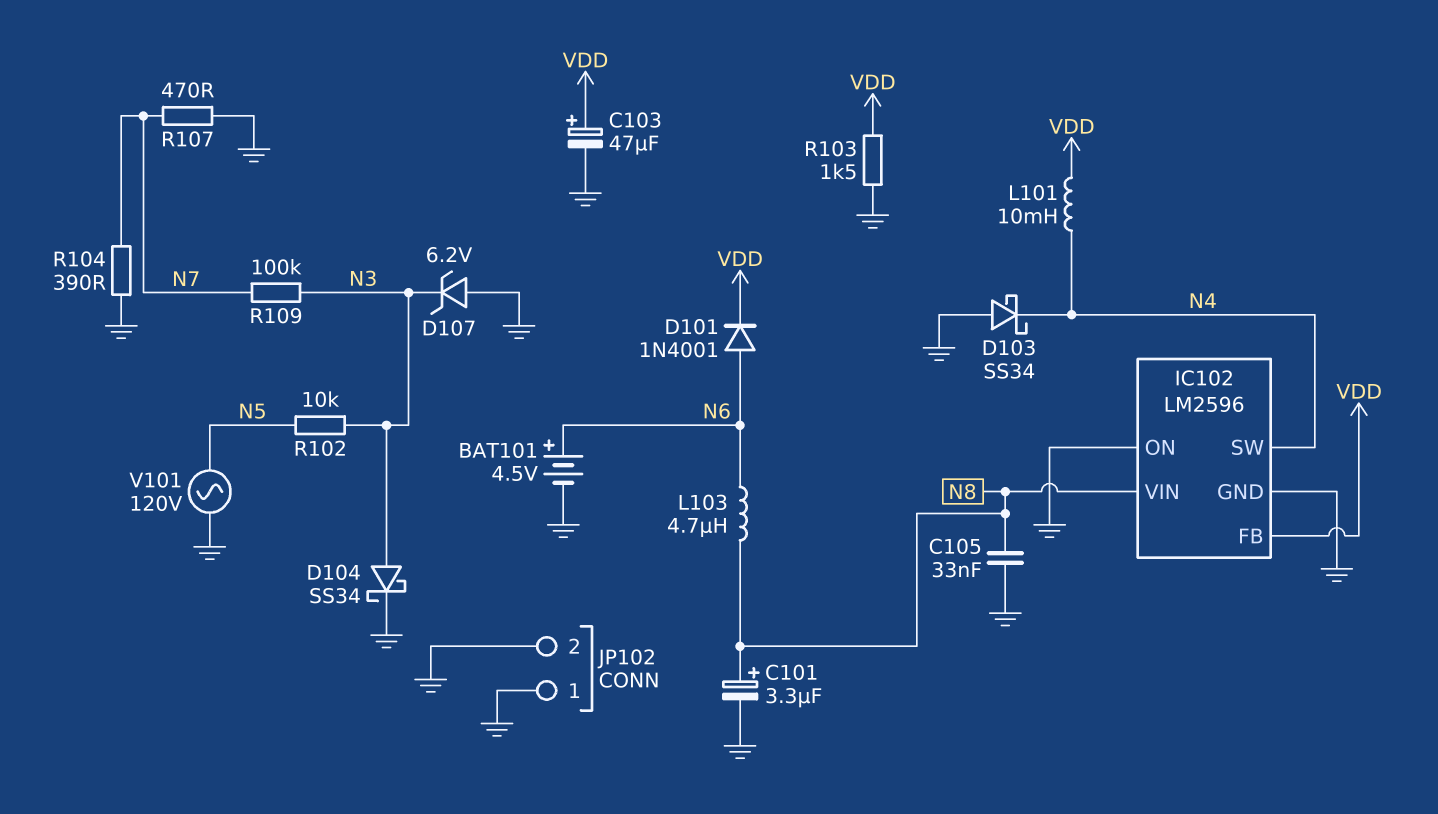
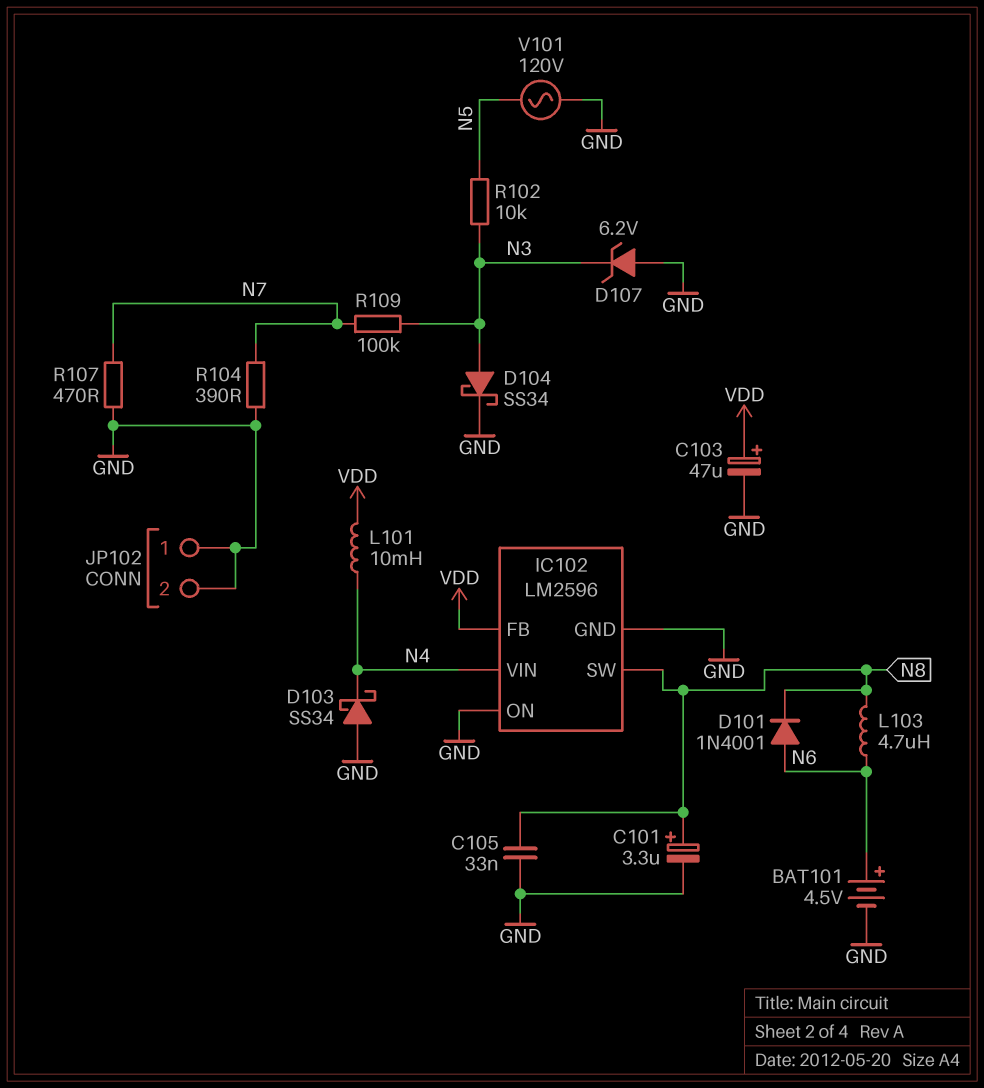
D101: diode 1N4001 (A N6, K VDD) -> diode 1N4001 (A N6, K N8)
IC102 pin SW: N4 -> N8
IC102 pin VIN: N8 -> N4
R103: 1.5k (GND, VDD) -> none

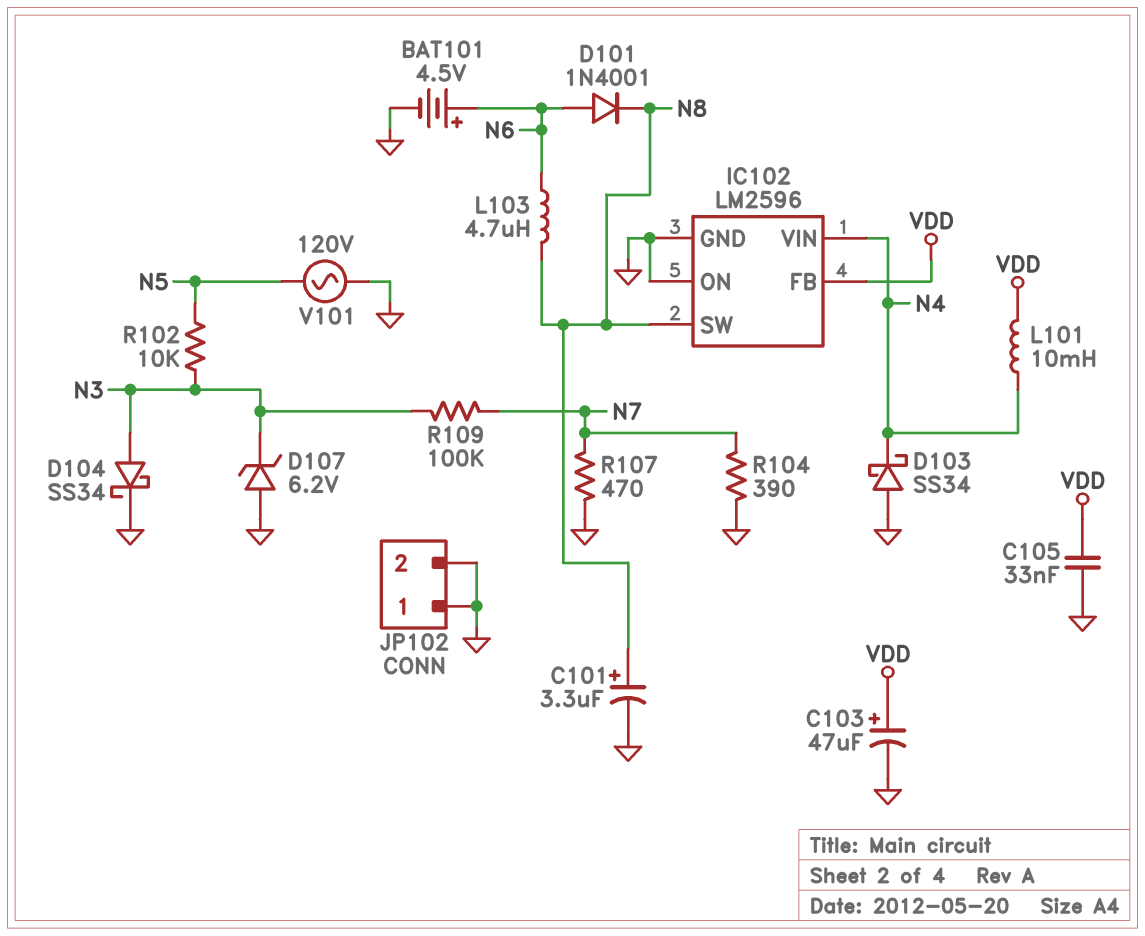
C105: 33nF (GND, N8) -> 33nF (GND, VDD)

